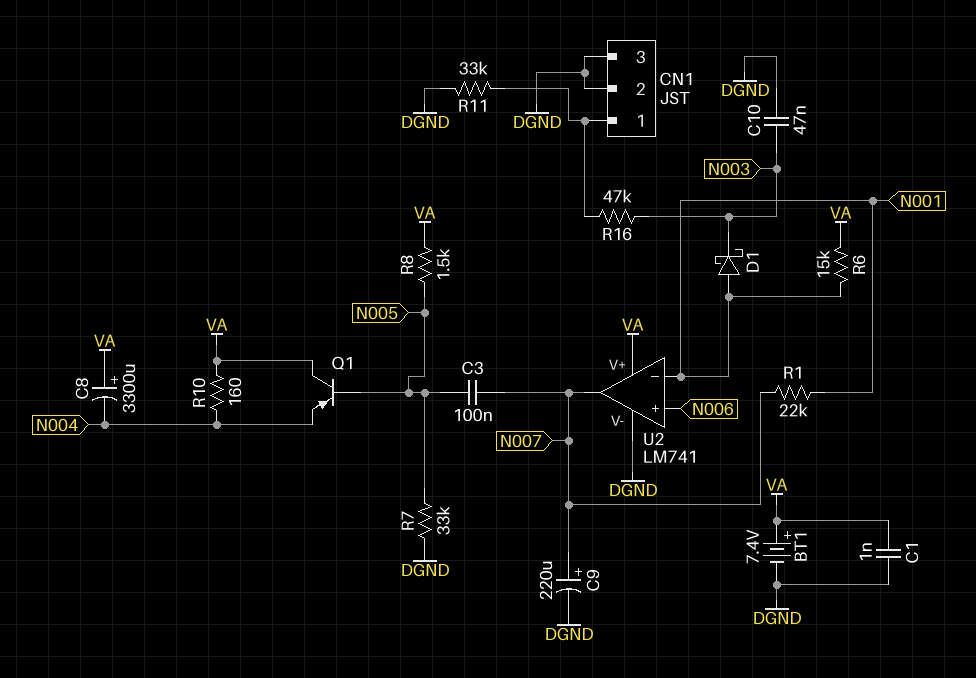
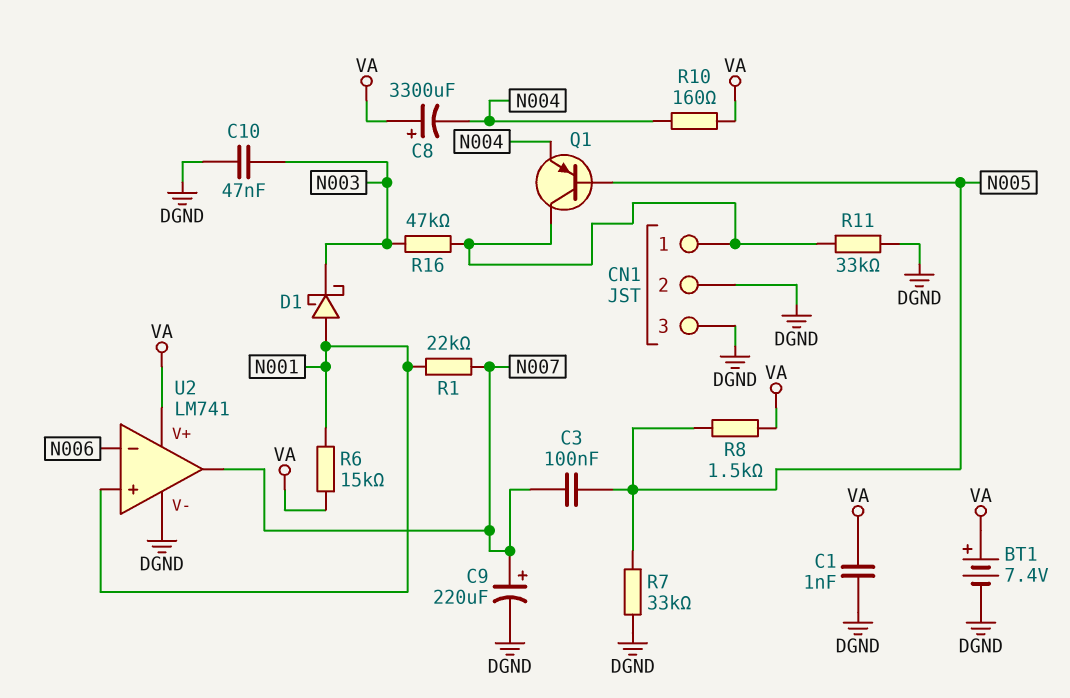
Q1: PNP (B N005, C VA, E N004) -> PNP (B N005, C CN1/1, E N004)
U2 pin in+: N006 -> N001
U2 pin in-: N001 -> N006

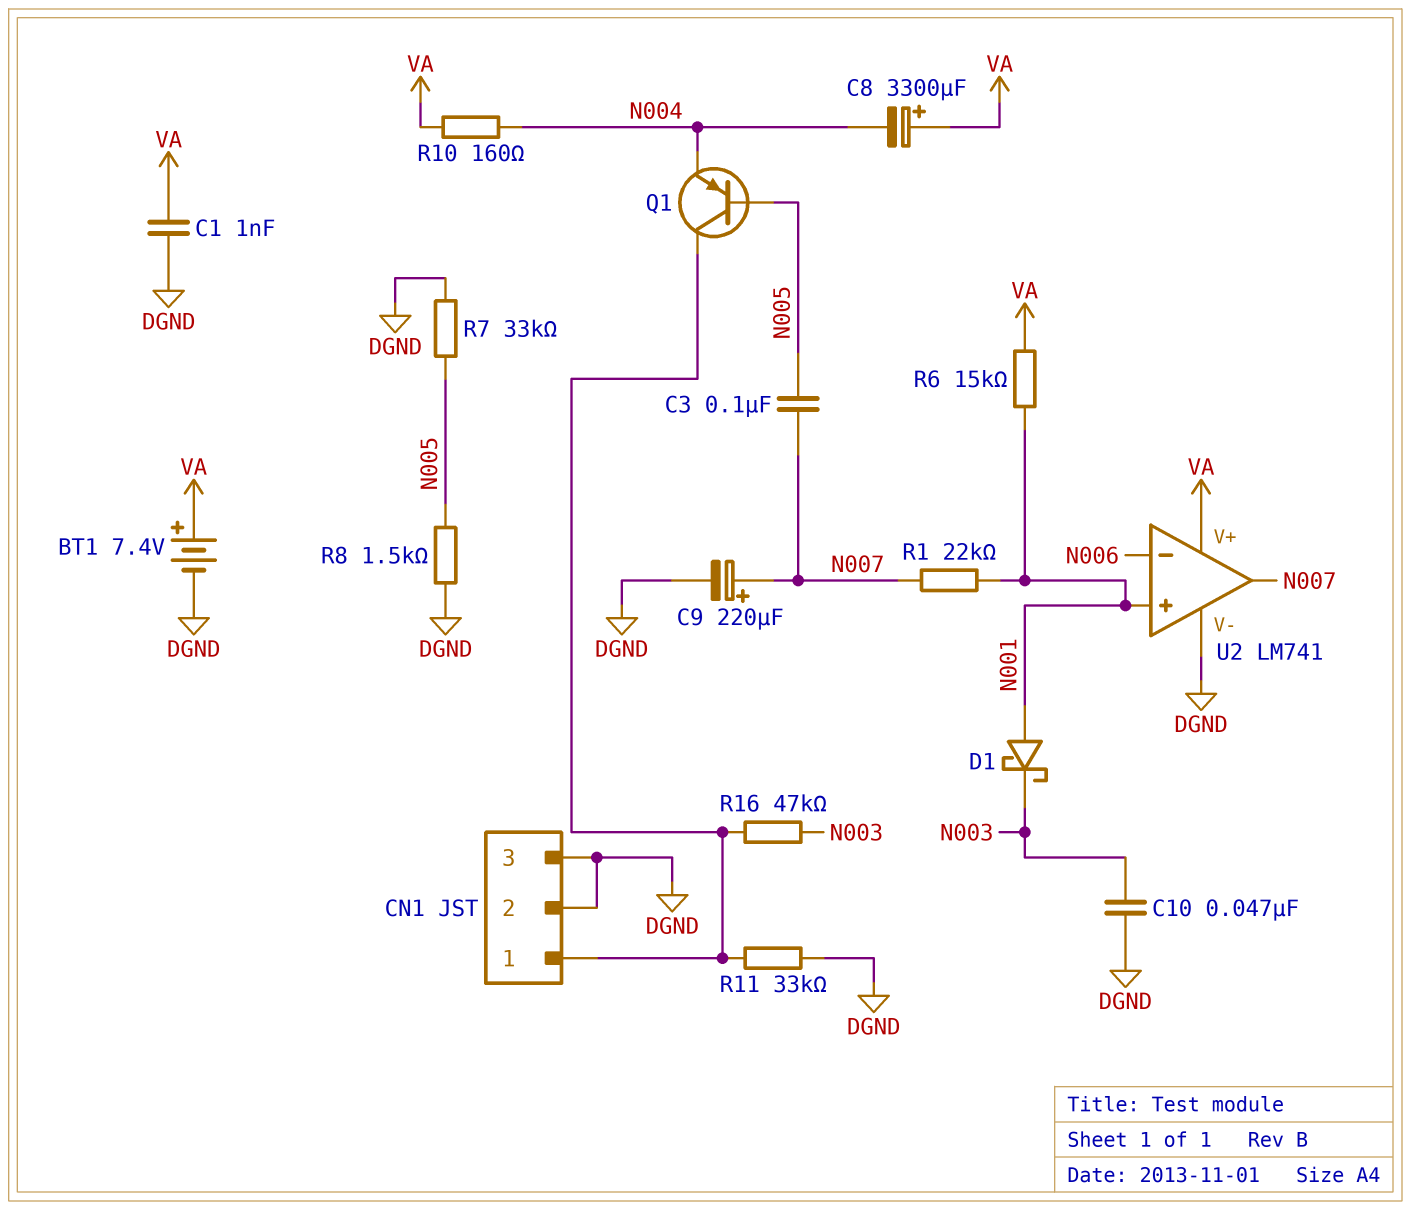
R8: 1.5k (N005, VA) -> 1.5k (DGND, N005)

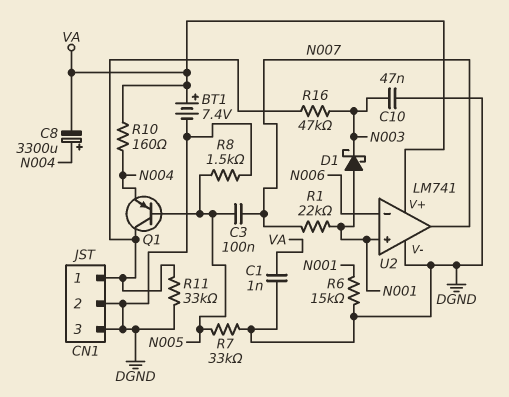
C8: 3300uF (plus VA, minus N004) -> 3300uF (plus N004, minus VA)
C9: 220uF (plus N007, minus DGND) -> none
R6: 15k (N001, VA) -> 15k (DGND, N001)

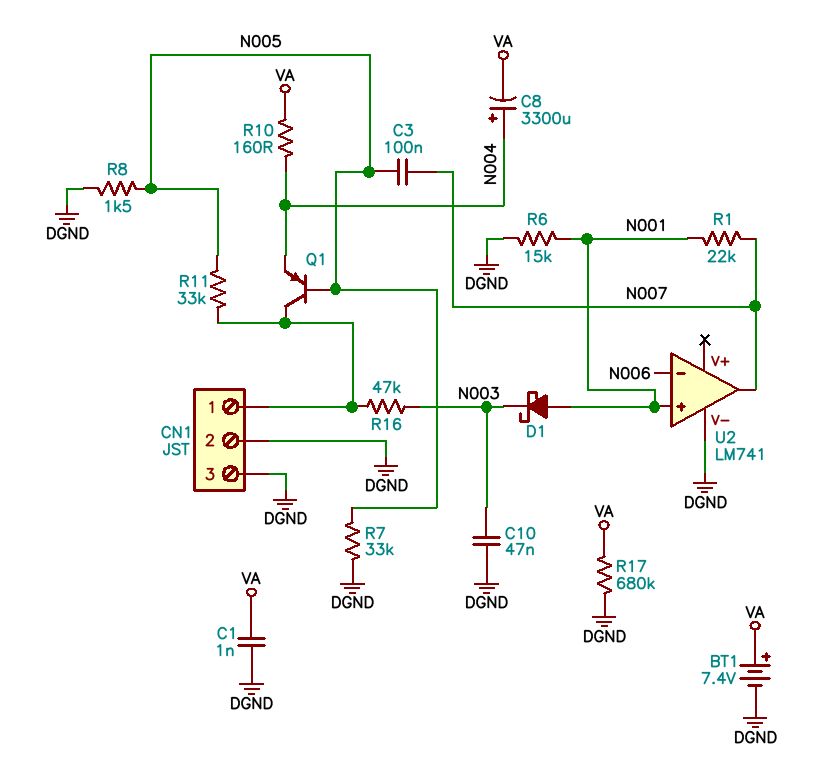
R11: 33k (CN1/1, DGND) -> 33k (CN1/1, N005)
R17: none -> 680k (DGND, VA)
U2 pin V+: VA -> none

